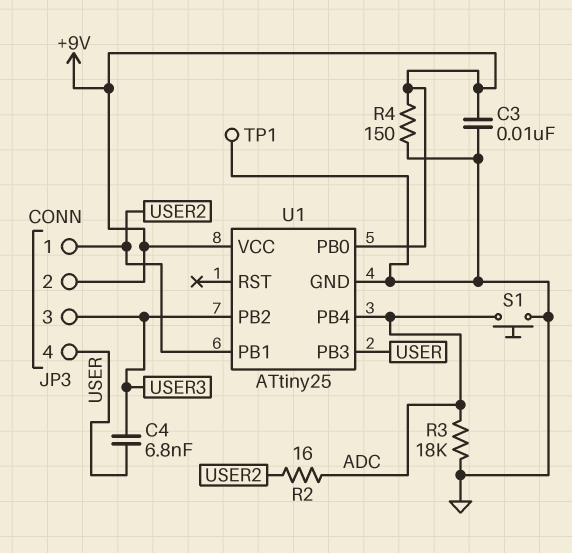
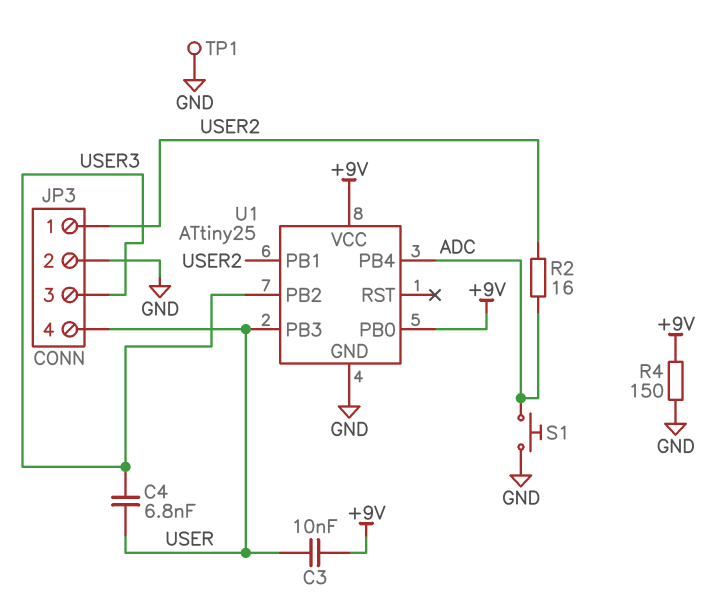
C3: 10nF (+9V, GND) -> 10nF (+9V, USER)
JP3 pin 2: +9V -> GND
R3: 18k (ADC, GND) -> none

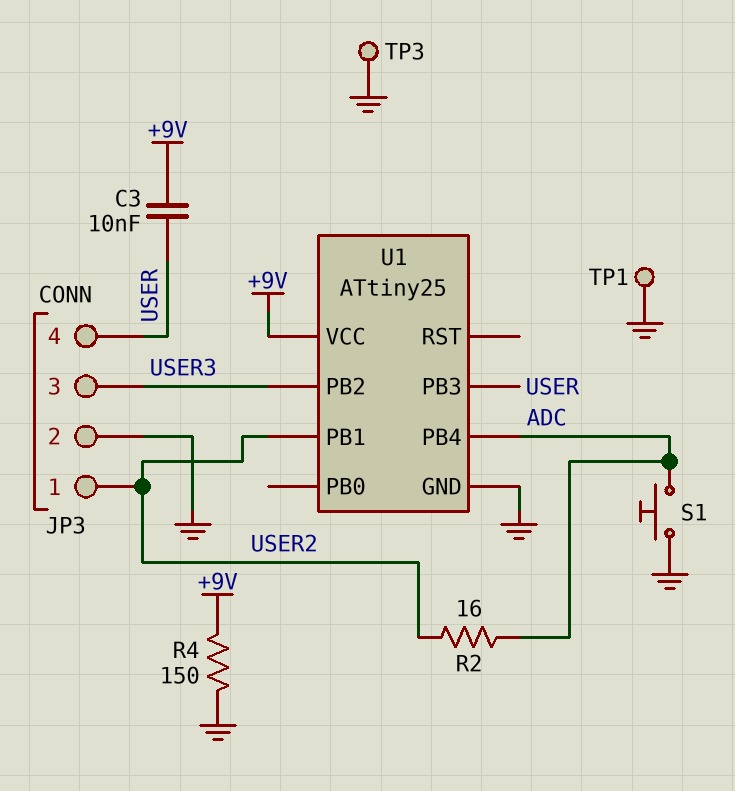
C4: 6.8nF (USER, USER3) -> none
TP3: none -> test point (GND)
U1 pin PB0: +9V -> none

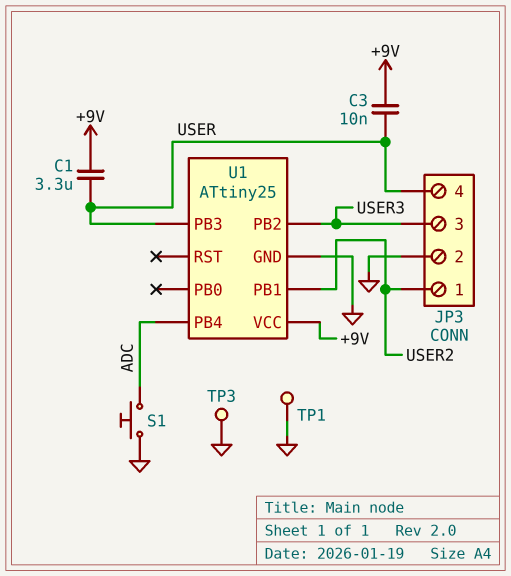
C1: none -> 3.3uF (+9V, USER)
R2: 16 (ADC, USER2) -> none
R4: 150 (+9V, GND) -> none

